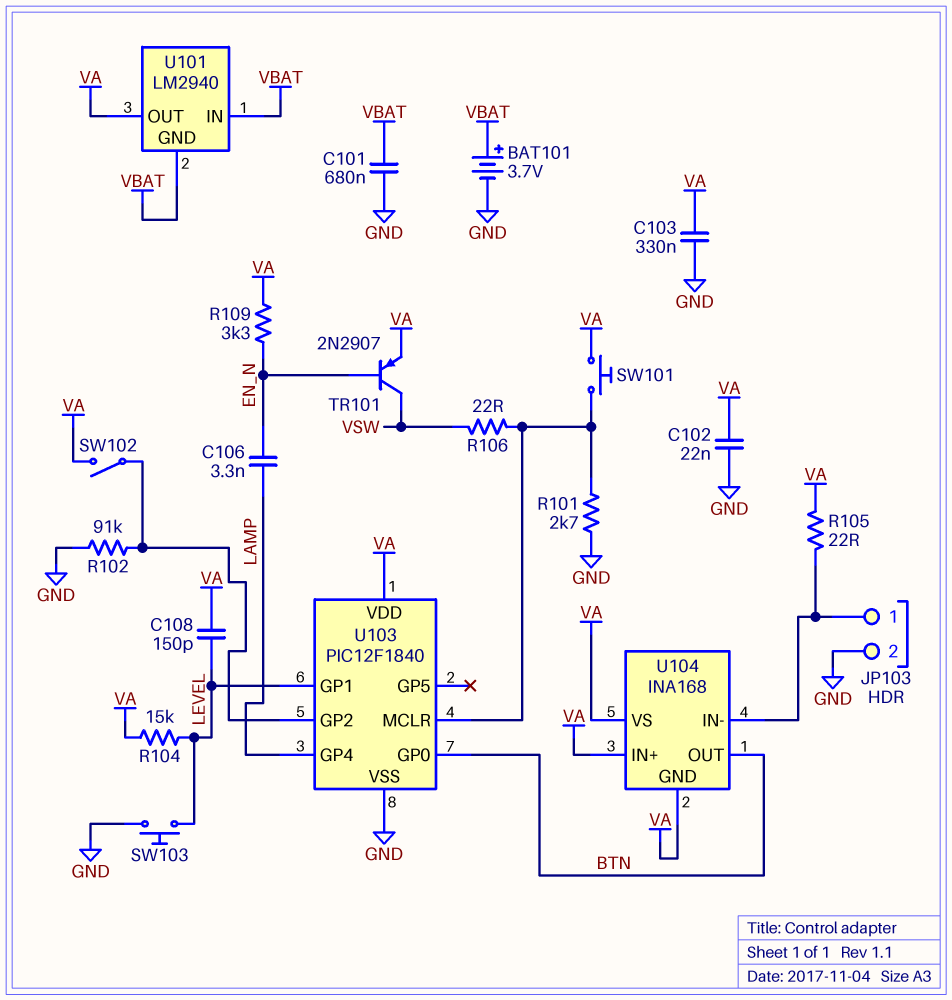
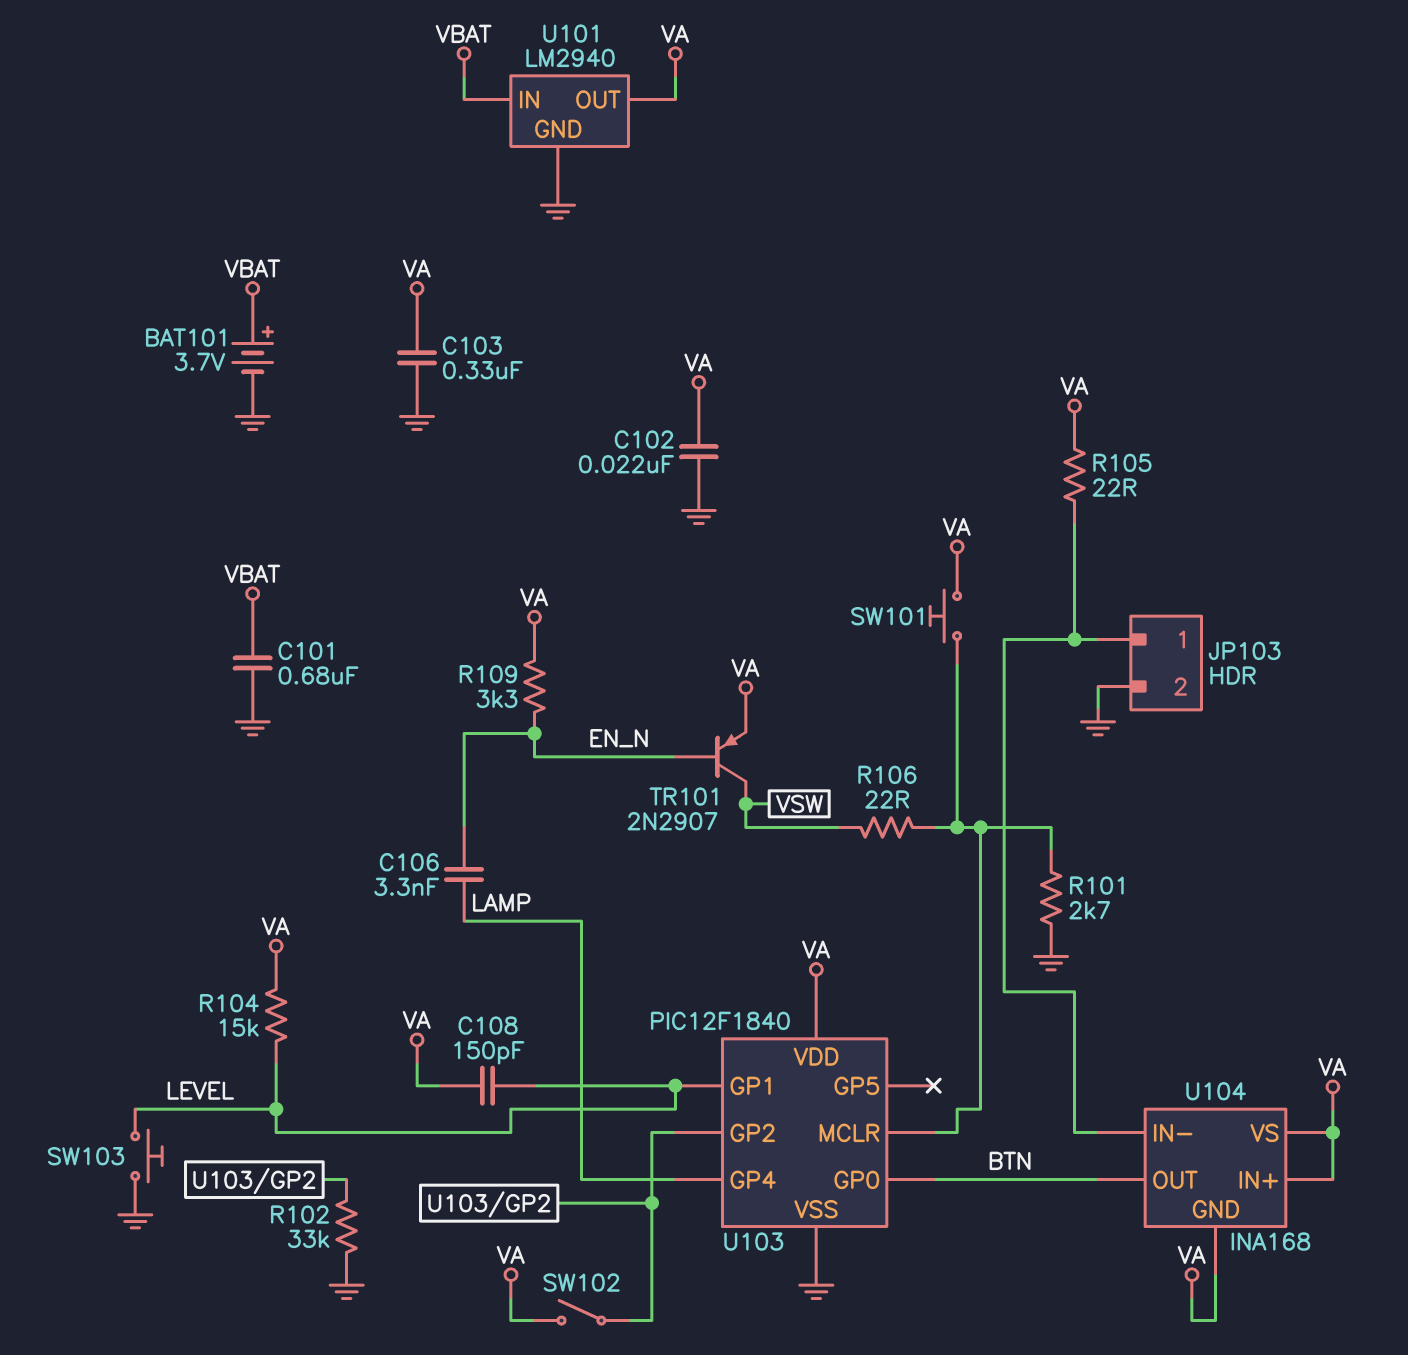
R102: 91k (GND, U103/GP2) -> 33k (GND, U103/GP2)
U101 pin GND: VBAT -> GND

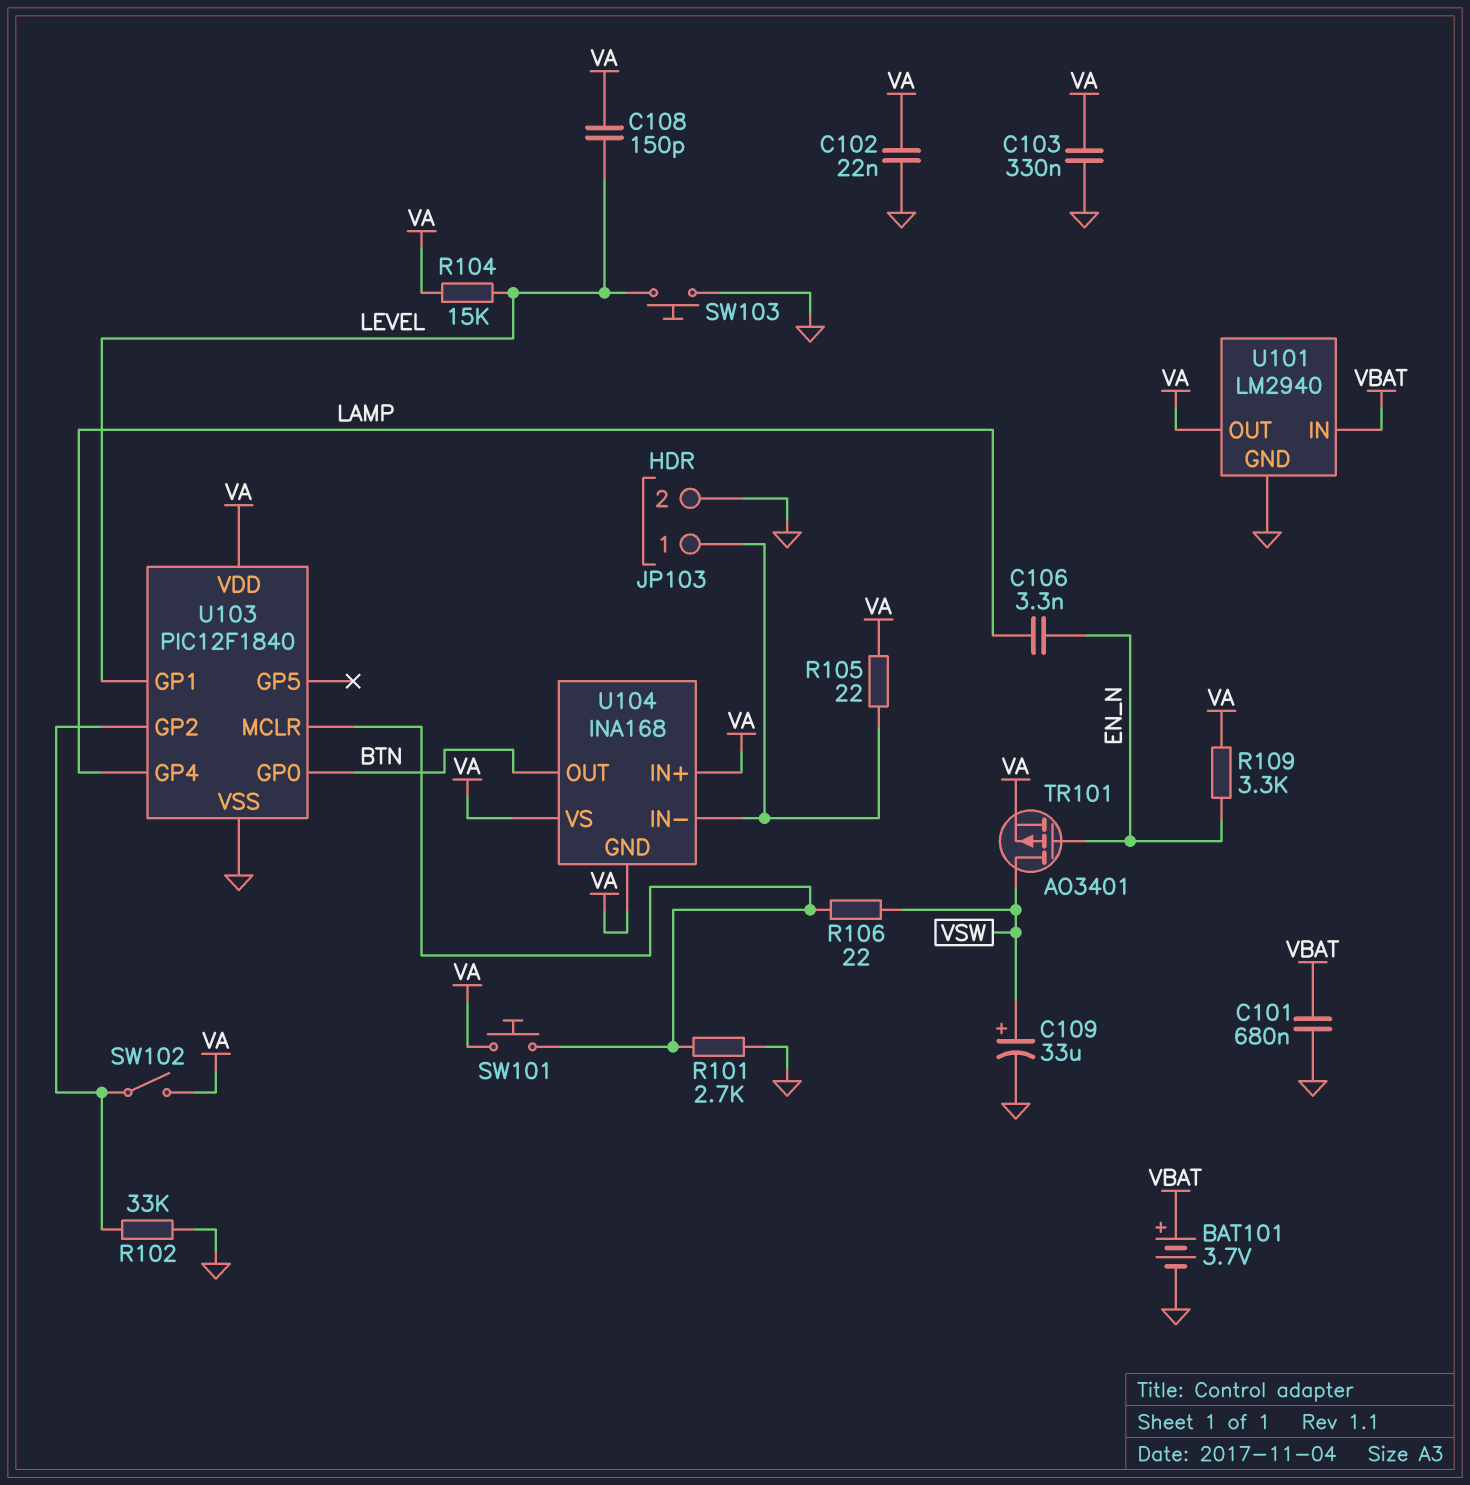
C109: none -> 33uF (plus VSW, minus GND)
TR101: PNP 2N2907 (B EN_N, C VSW, E VA) -> PMOS AO3401 (G EN_N, D VSW, S VA)

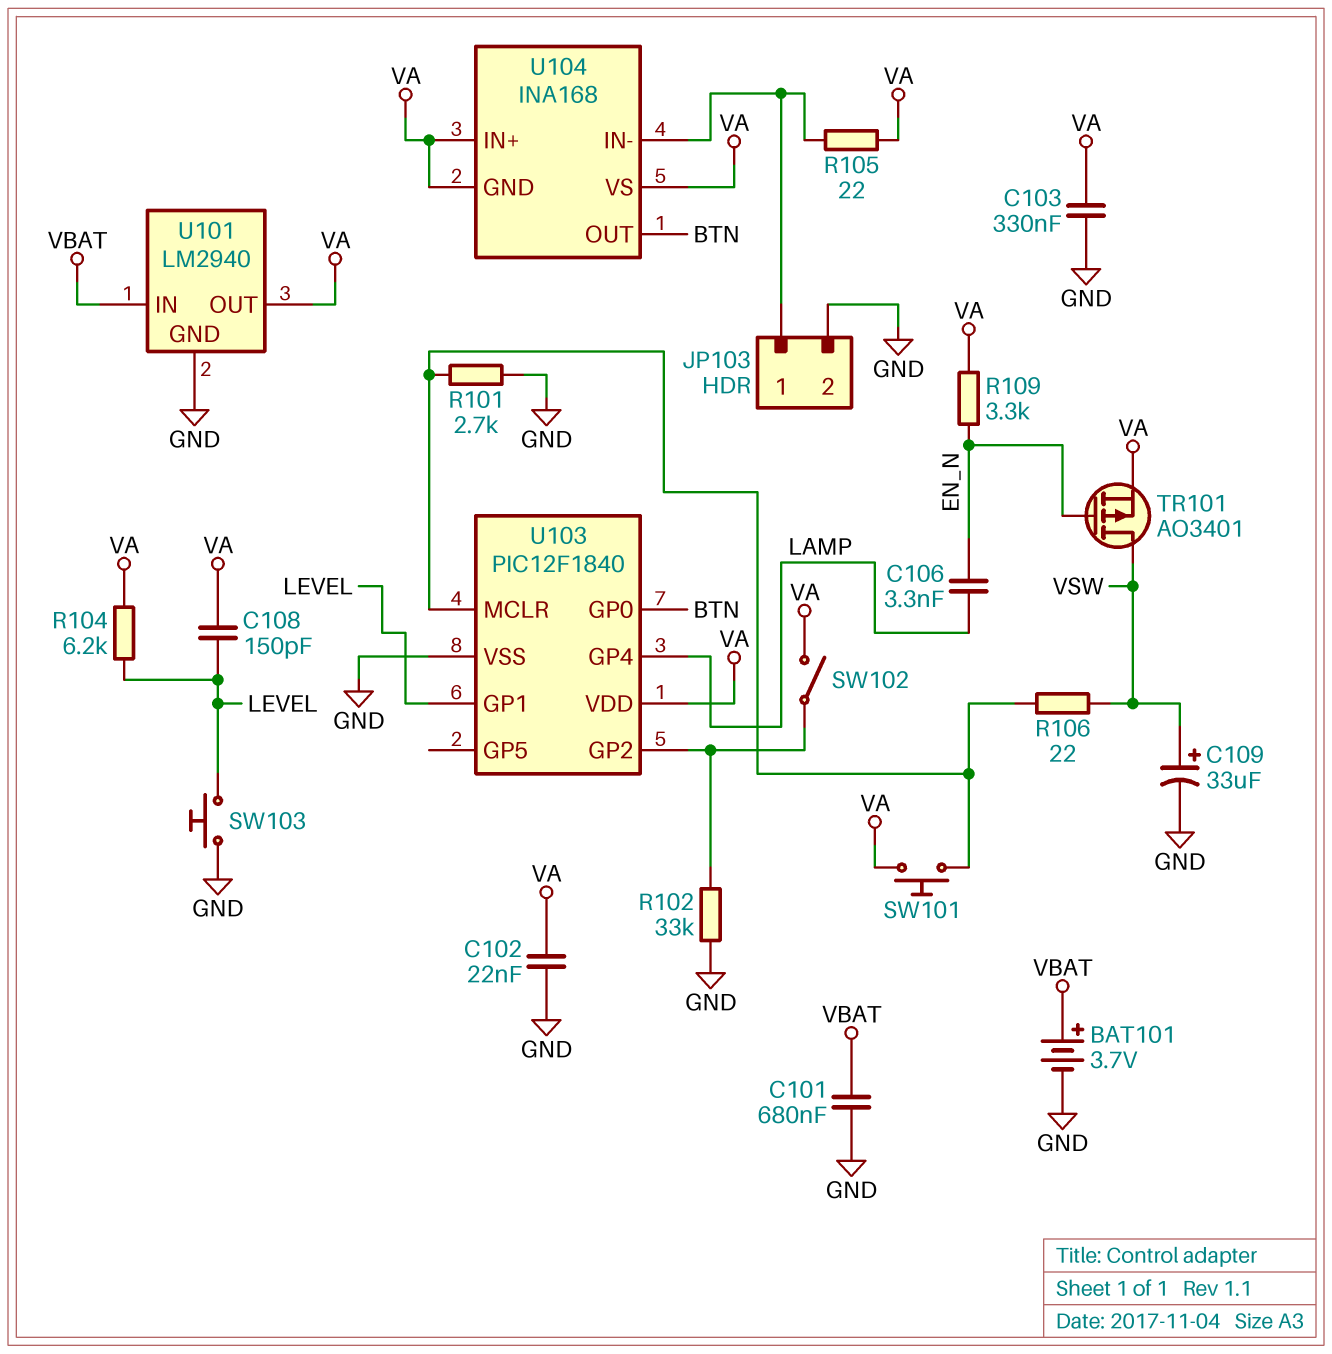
R104: 15k (LEVEL, VA) -> 6.2k (LEVEL, VA)

